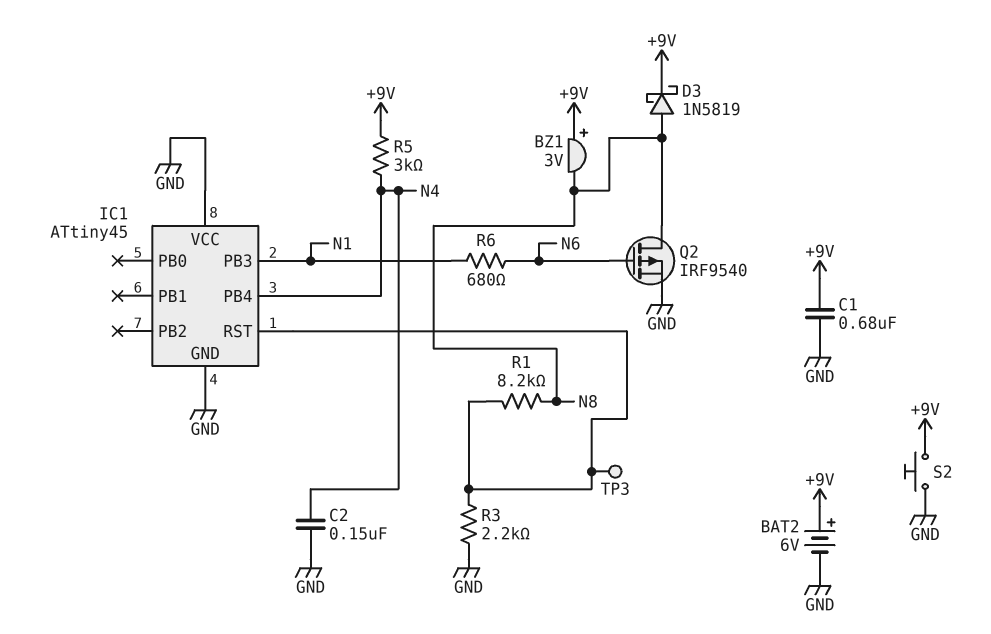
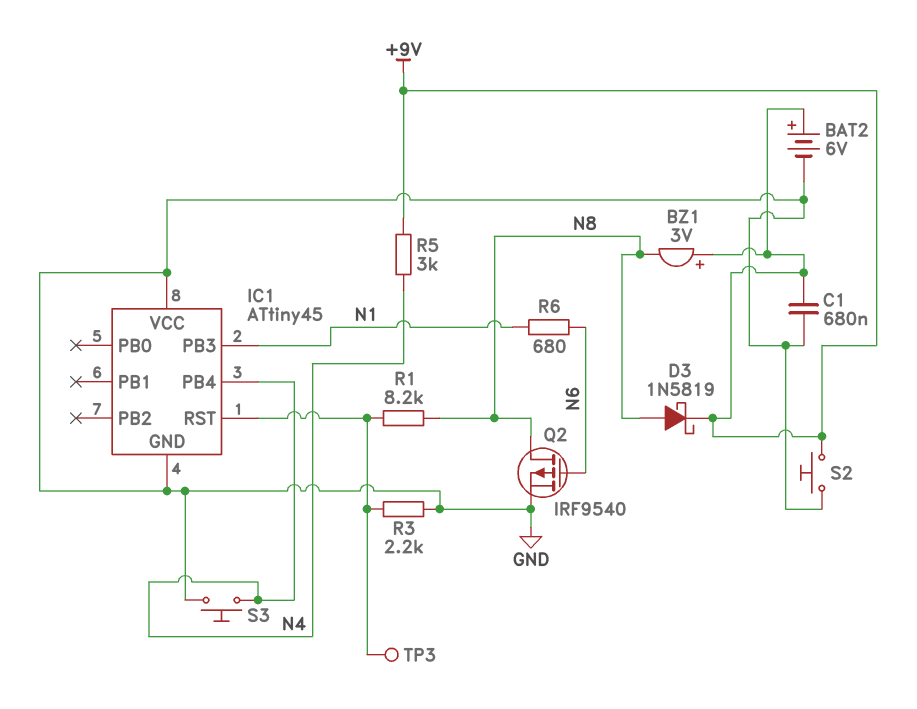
C2: 150nF (GND, N4) -> none
S3: none -> button (GND, N4)

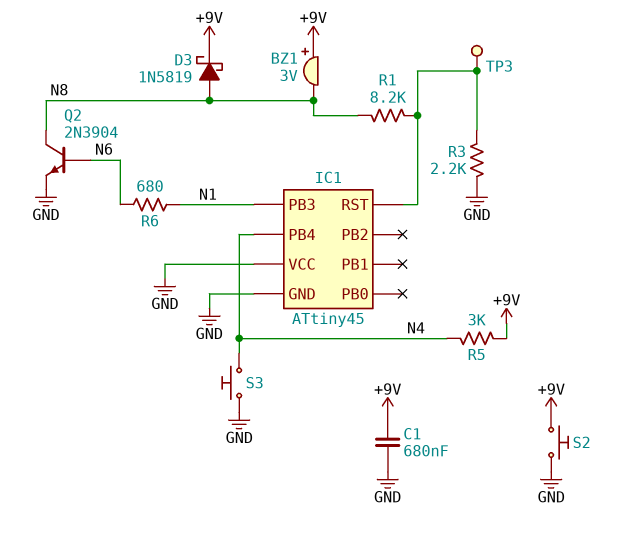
BAT2: 6V (plus +9V, minus GND) -> none
Q2: PMOS IRF9540 (G N6, D N8, S GND) -> NPN 2N3904 (B N6, C N8, E GND)

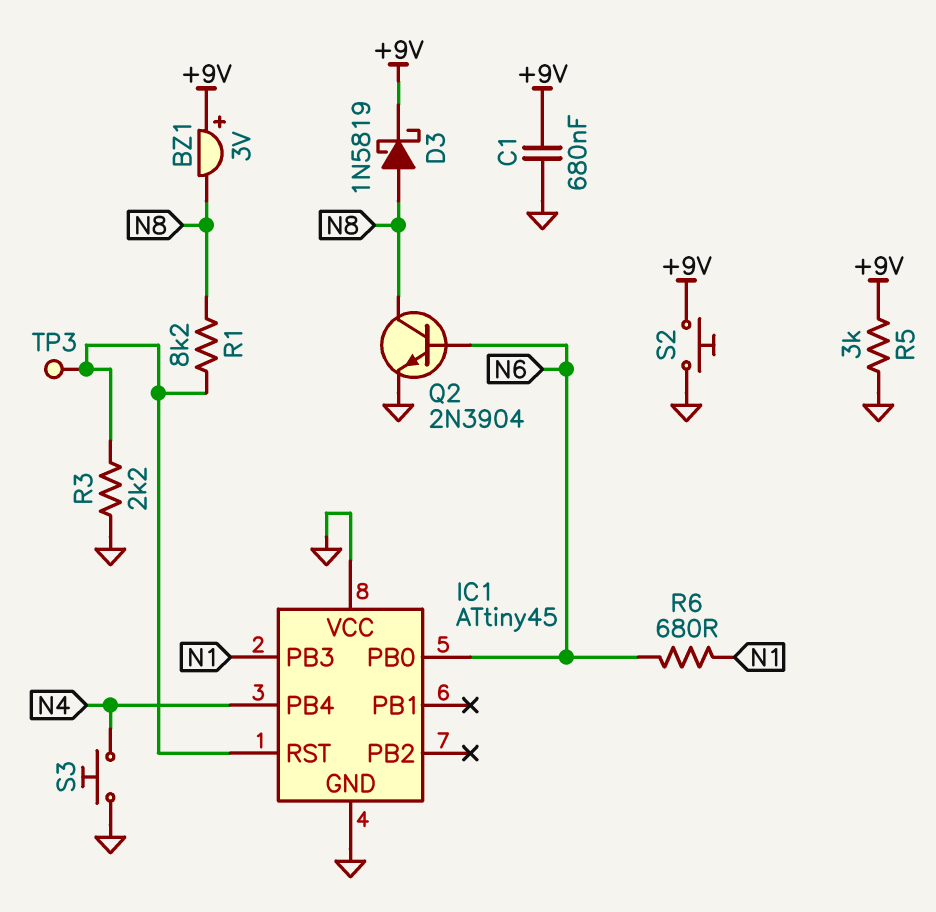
IC1 pin PB0: none -> N6
R5: 3k (+9V, N4) -> 3k (+9V, GND)

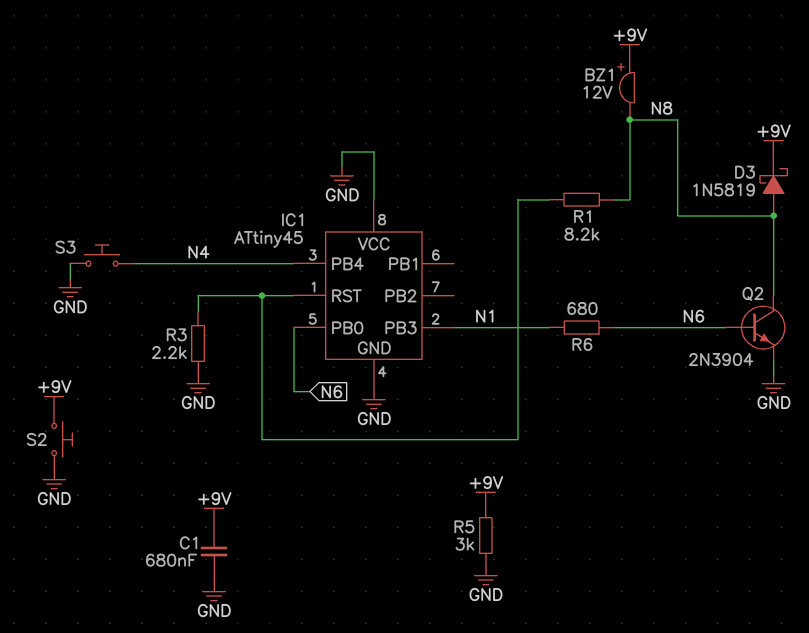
BZ1: buzzer 3V (plus +9V, minus N8) -> buzzer 12V (plus +9V, minus N8)
TP3: test point (IC1/RST) -> none

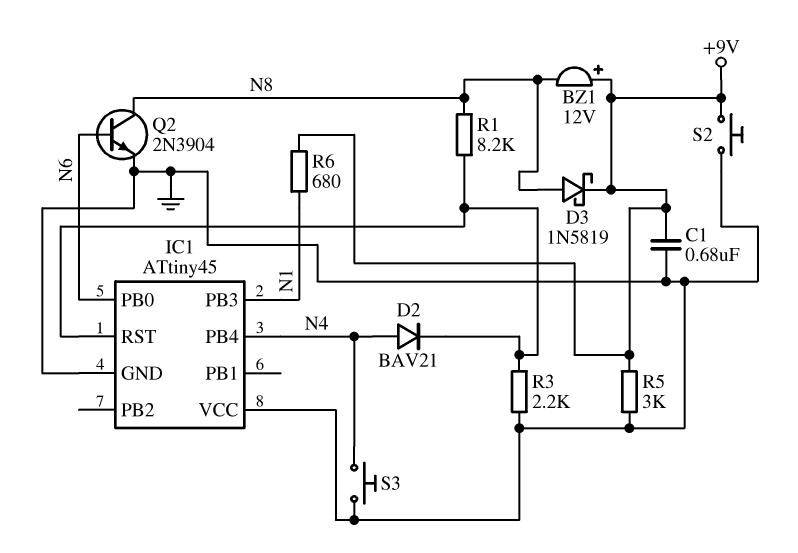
D2: none -> diode BAV21 (A N4, K IC1/RST)
R6: 680 (N1, N6) -> 680 (+9V, N1)

